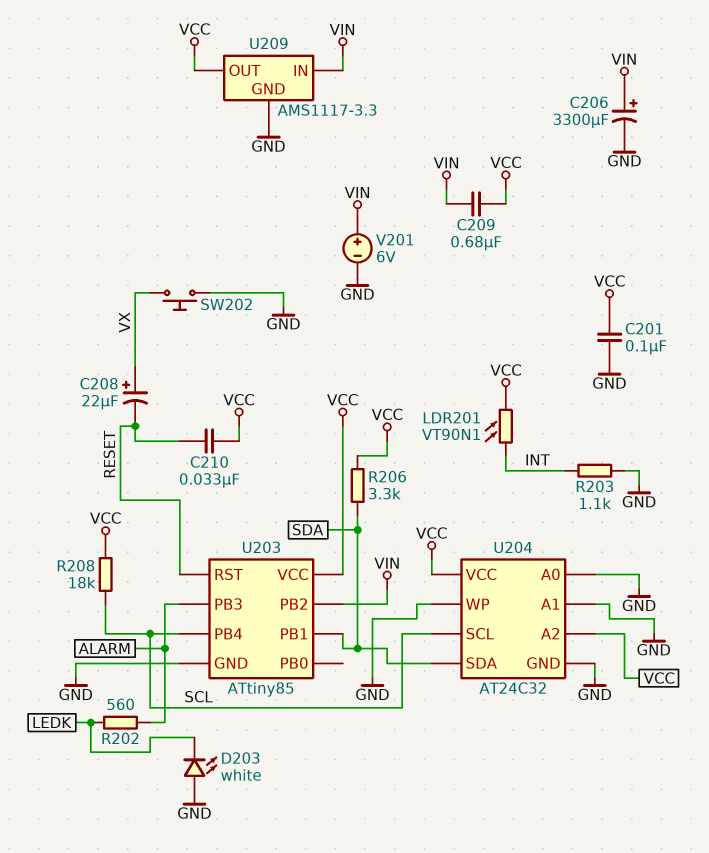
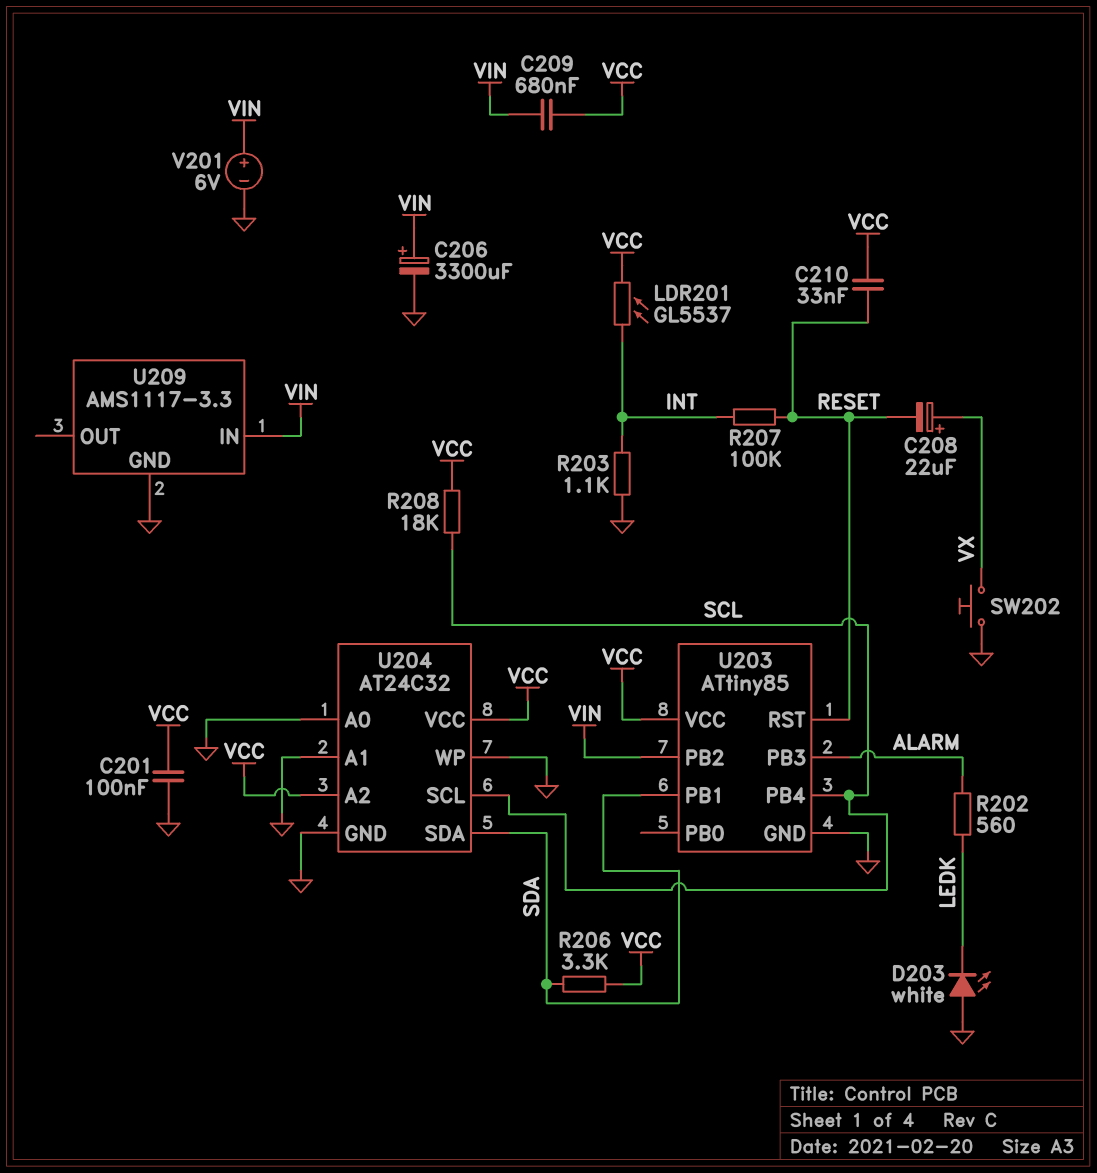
LDR201: VT90N1 (INT, VCC) -> GL5537 (INT, VCC)
R207: none -> 100k (INT, RESET)
U209 pin OUT: VCC -> none

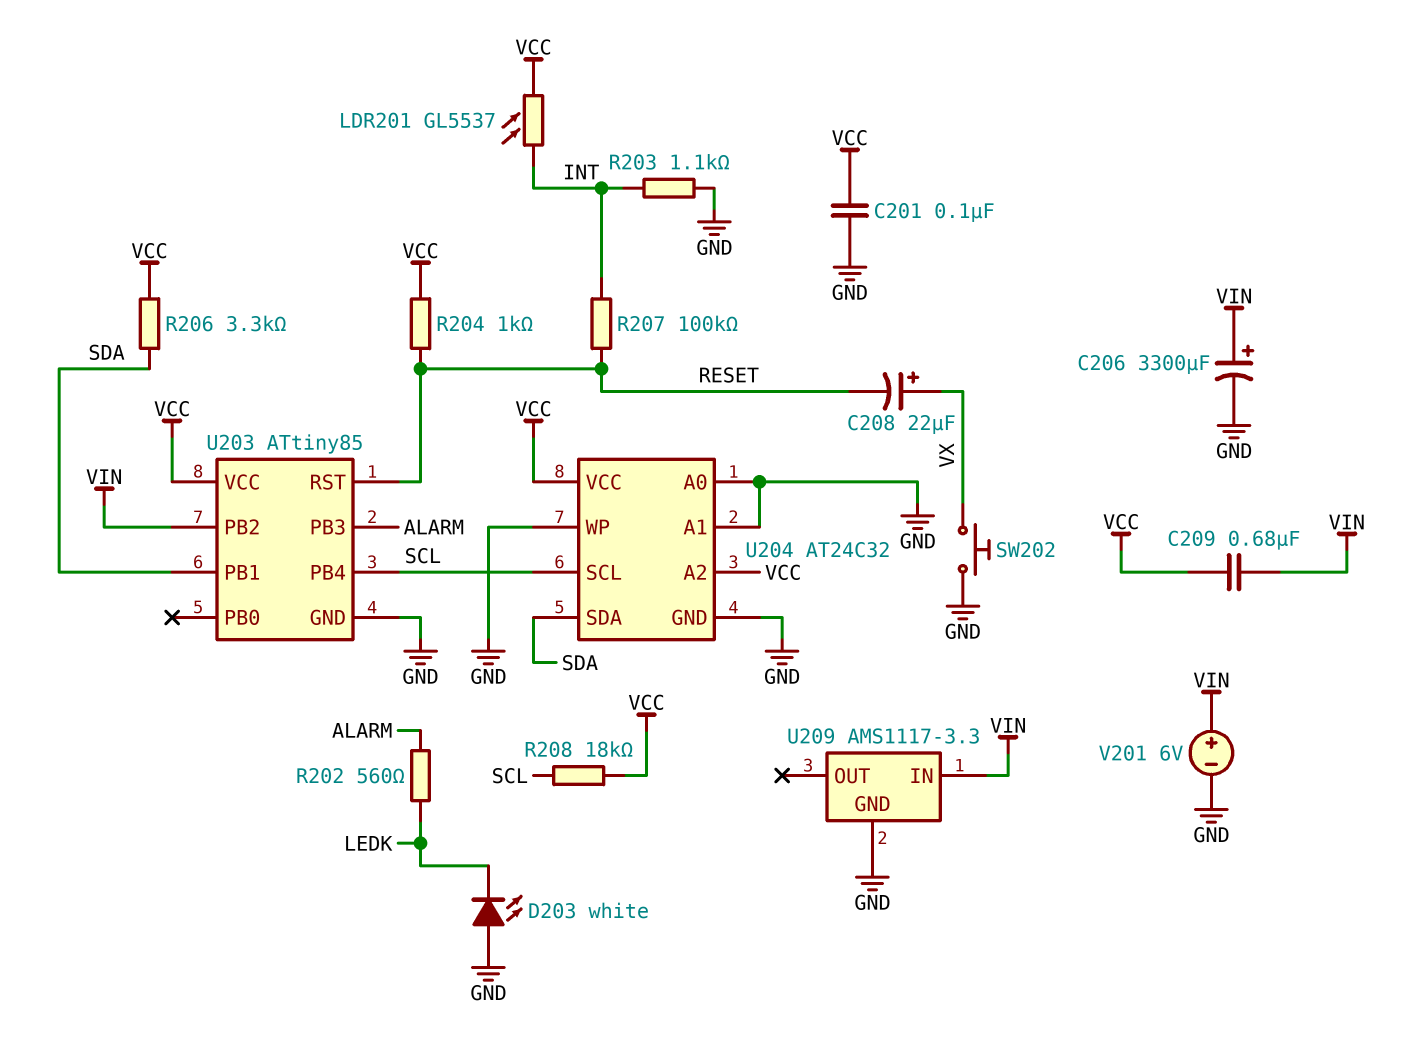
C210: 33nF (RESET, VCC) -> none
R204: none -> 1k (RESET, VCC)

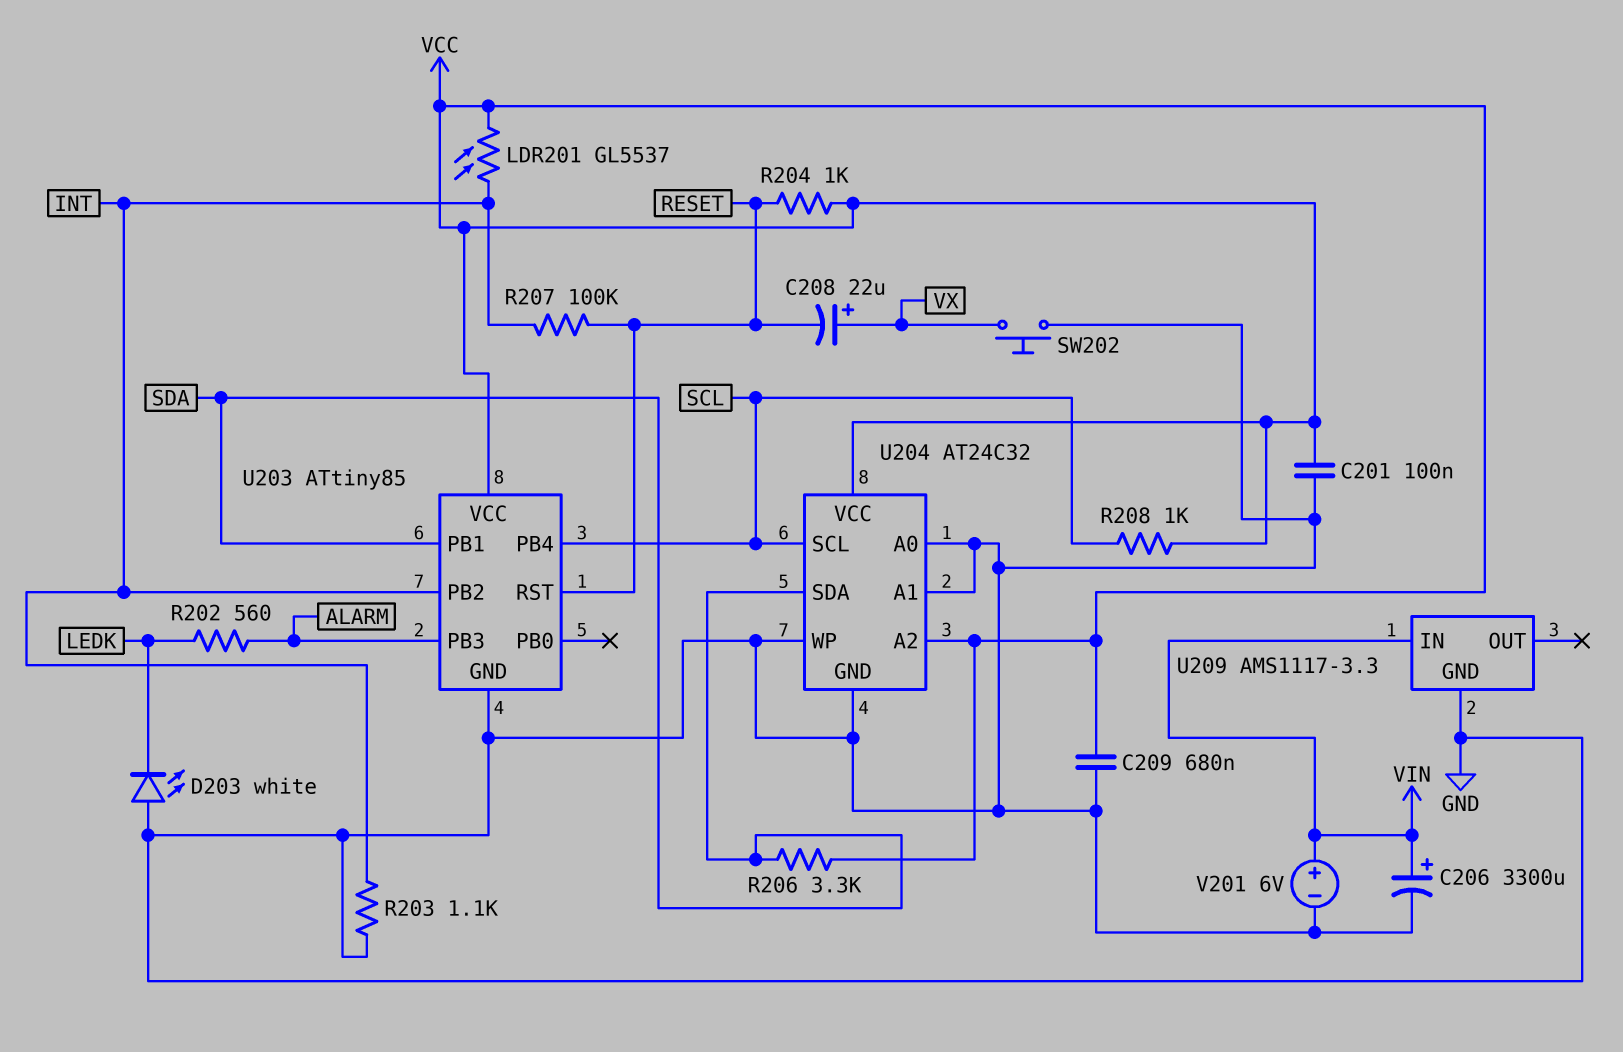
C209: 680nF (VCC, VIN) -> 680nF (GND, VCC)
R208: 18k (SCL, VCC) -> 1k (SCL, VCC)
U203 pin PB2: VIN -> INT

